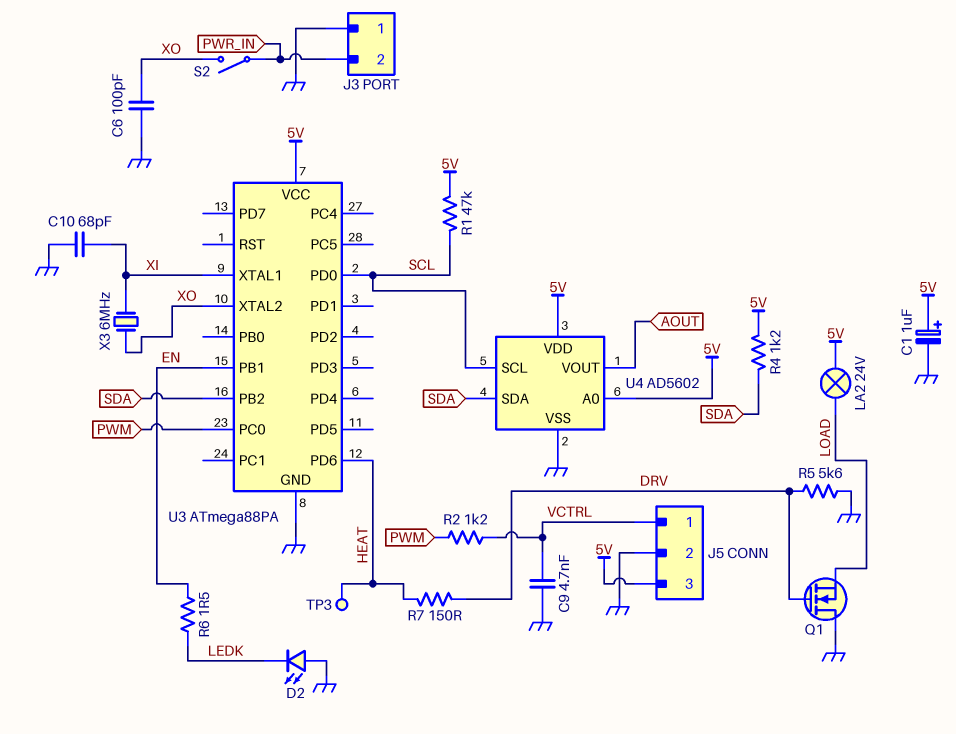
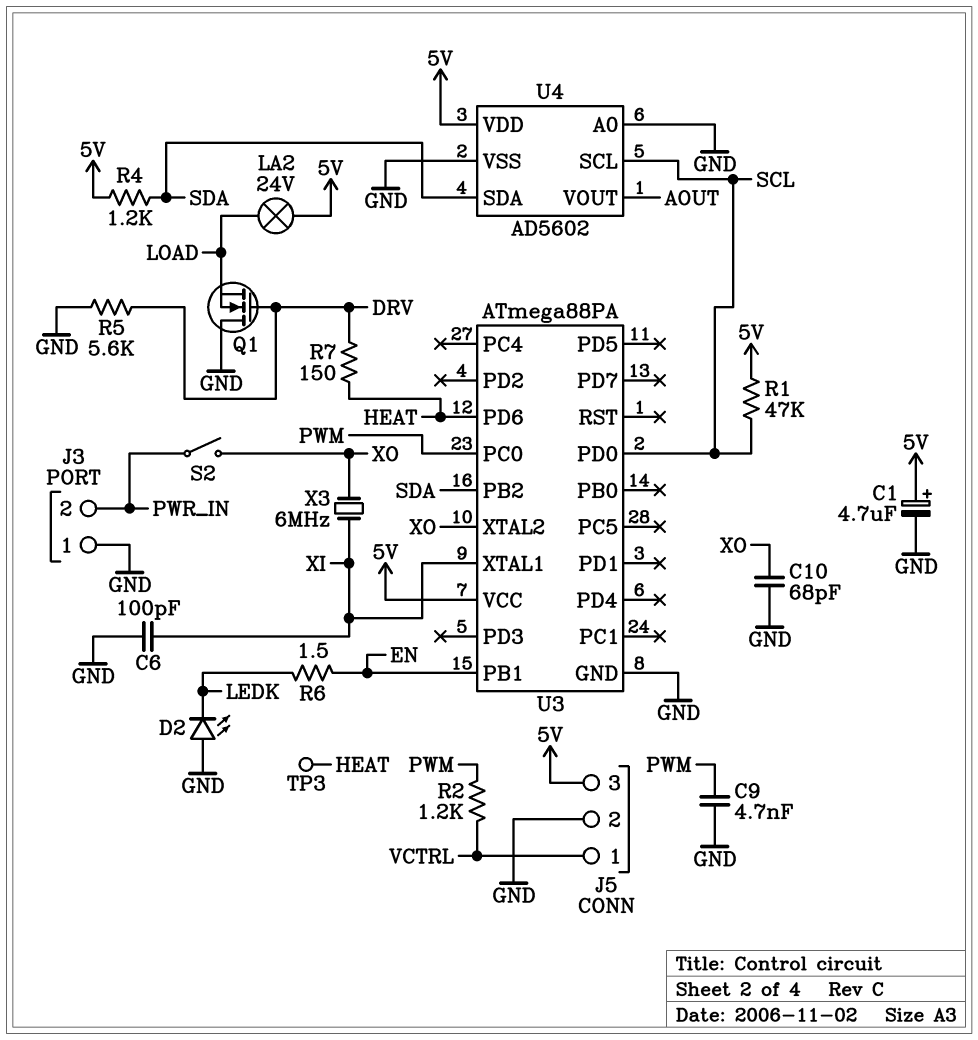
C1: 1uF (plus 5V, minus GND) -> 4.7uF (plus 5V, minus GND)
C6: 100pF (GND, XO) -> 100pF (GND, XI)
C9: 4.7nF (GND, VCTRL) -> 4.7nF (GND, PWM)
C10: 68pF (GND, XI) -> 68pF (GND, XO)
U4 pin A0: 5V -> GND

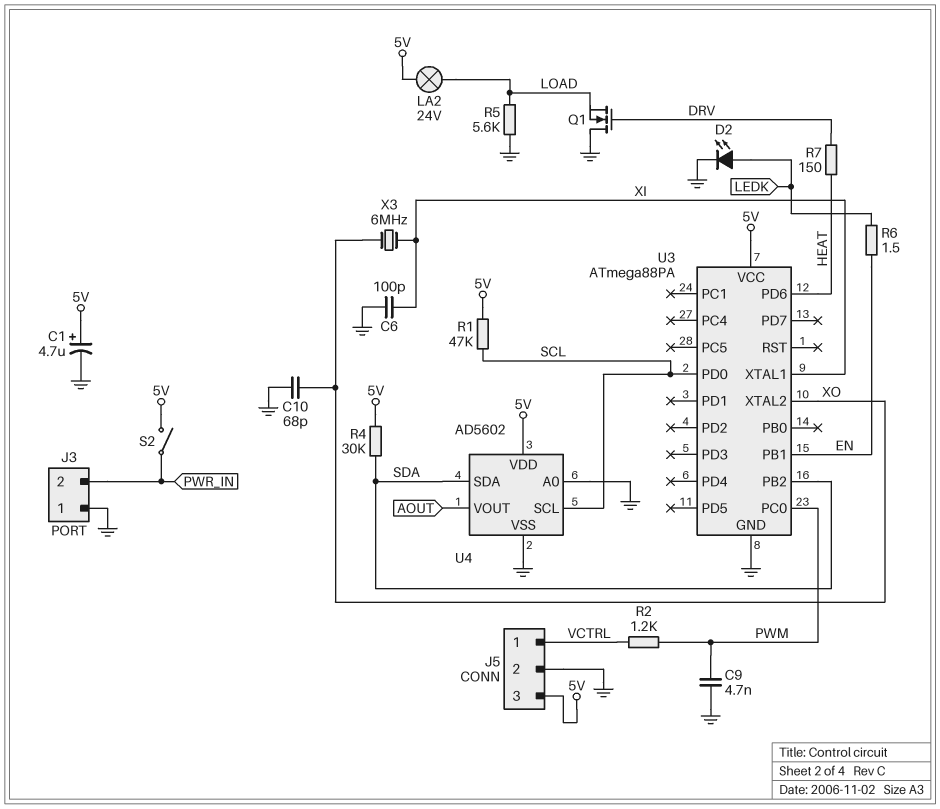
D2: LED (A GND, K LEDK) -> LED (A LEDK, K GND)
R4: 1.2k (5V, SDA) -> 30k (5V, SDA)
R5: 5.6k (DRV, GND) -> 5.6k (GND, LOAD)
S2: switch (PWR_IN, XO) -> switch (5V, PWR_IN)
TP3: test point (HEAT) -> none

